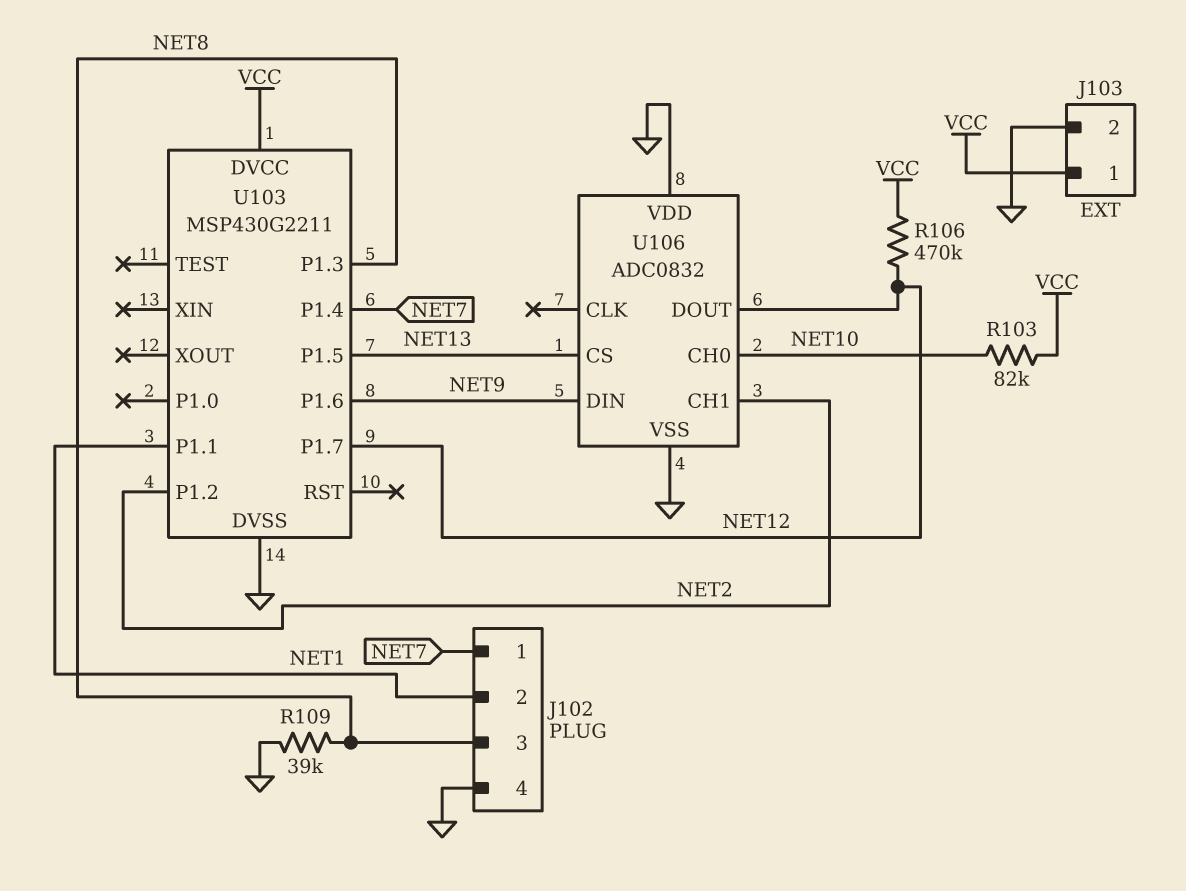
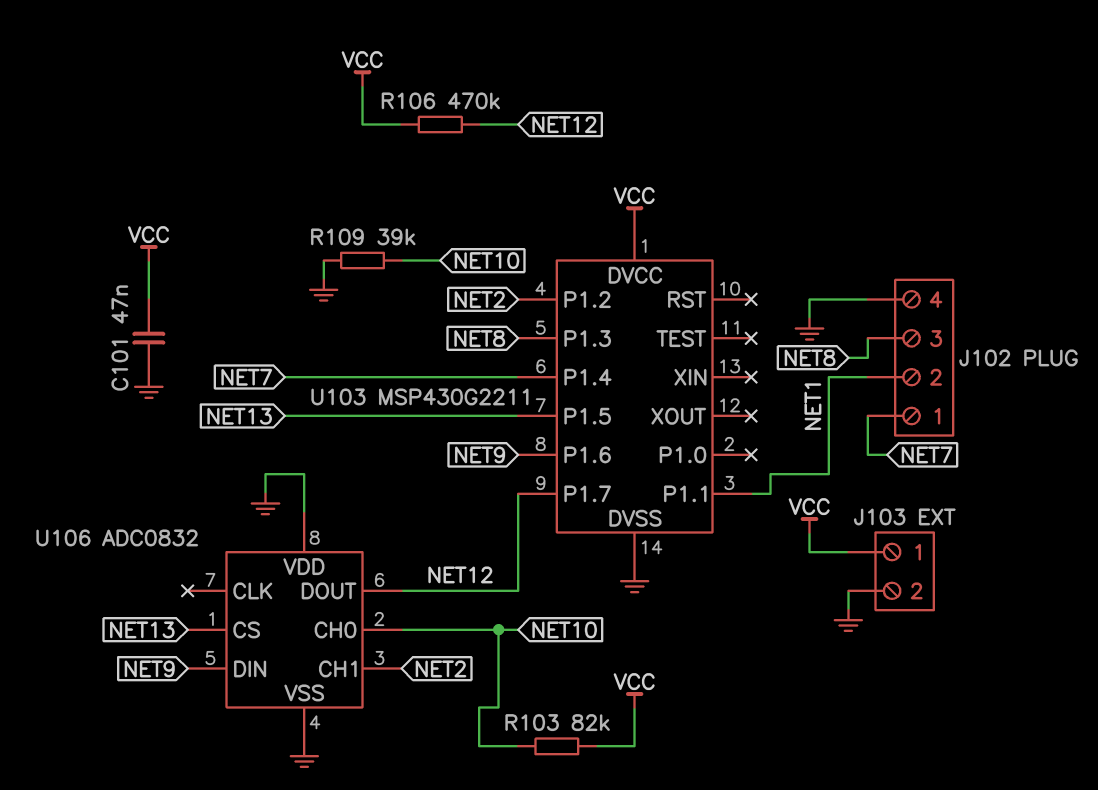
C101: none -> 47nF (GND, VCC)
R109: 39k (GND, NET8) -> 39k (GND, NET10)

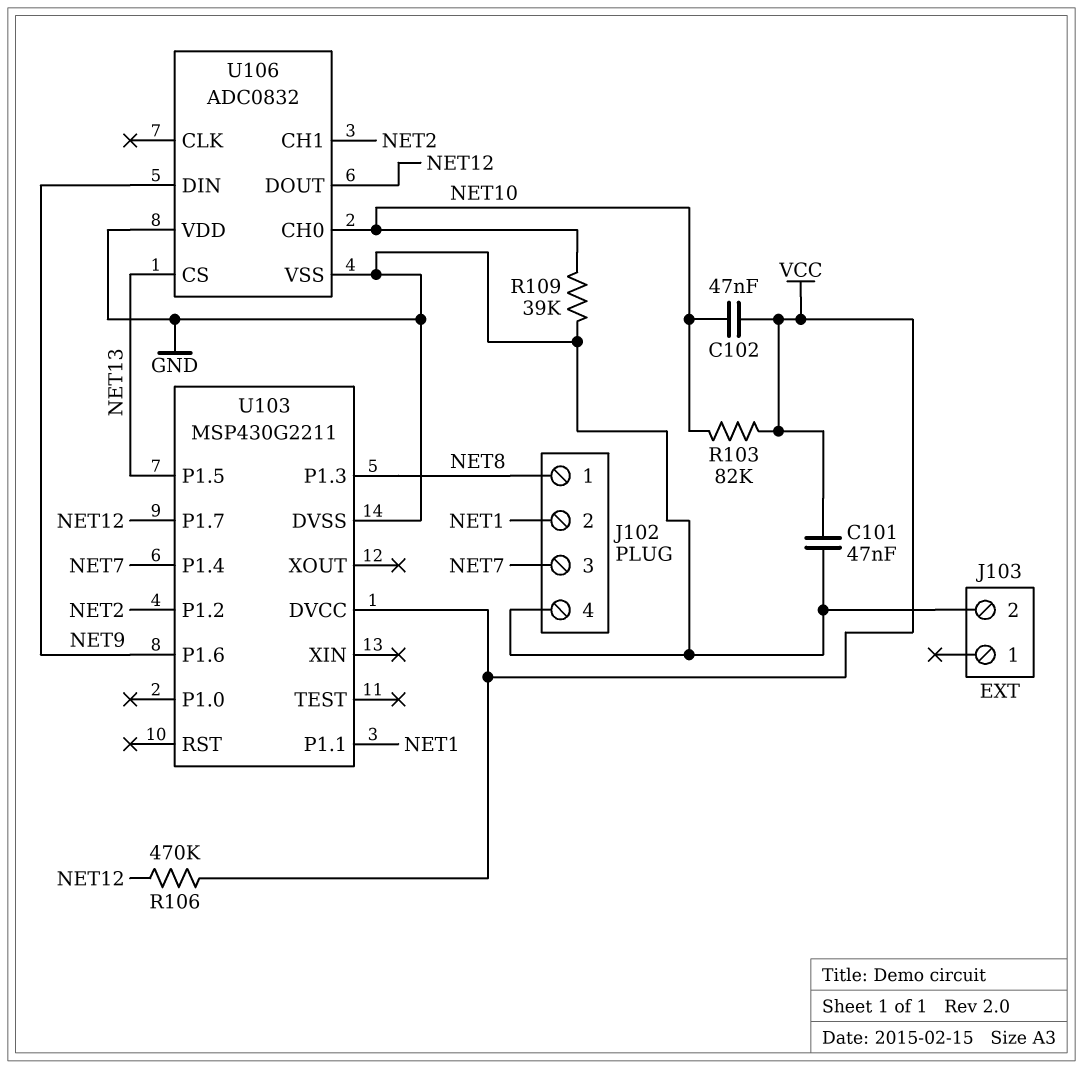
C102: none -> 47nF (NET10, VCC)
J102 pin 1: NET7 -> NET8
J102 pin 3: NET8 -> NET7
J103 pin 1: VCC -> none

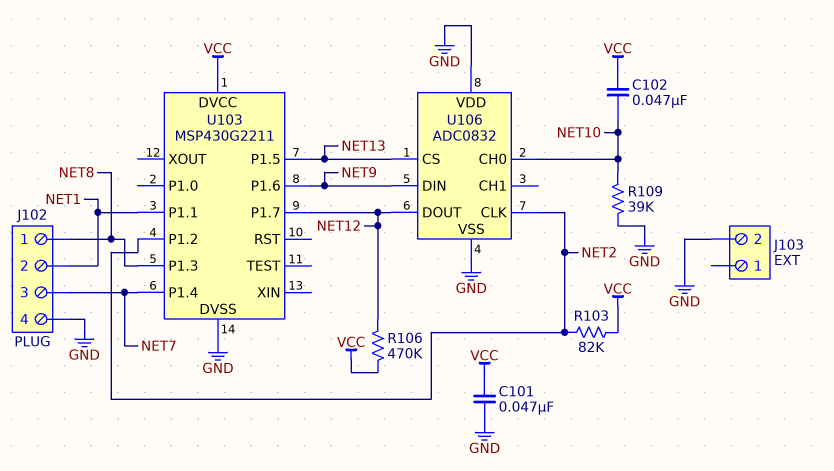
R103: 82k (NET10, VCC) -> 82k (NET2, VCC)
U106 pin CH1: NET2 -> none
U106 pin CLK: none -> NET2

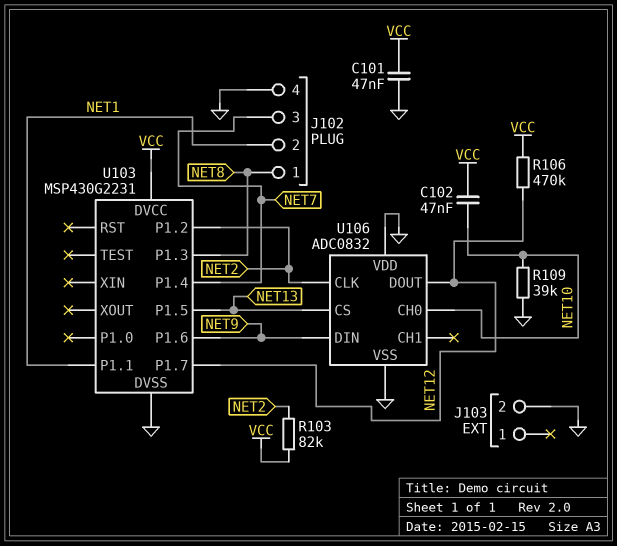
U103: MSP430G2211 -> MSP430G2231

